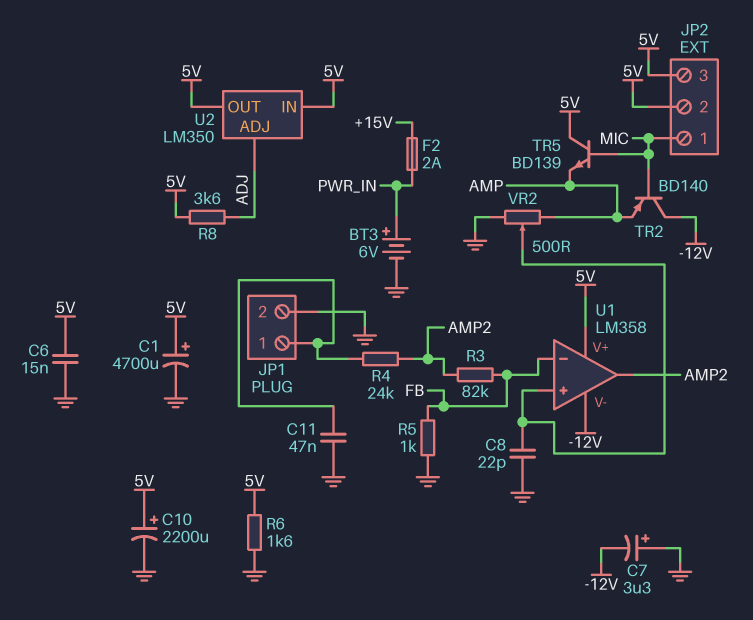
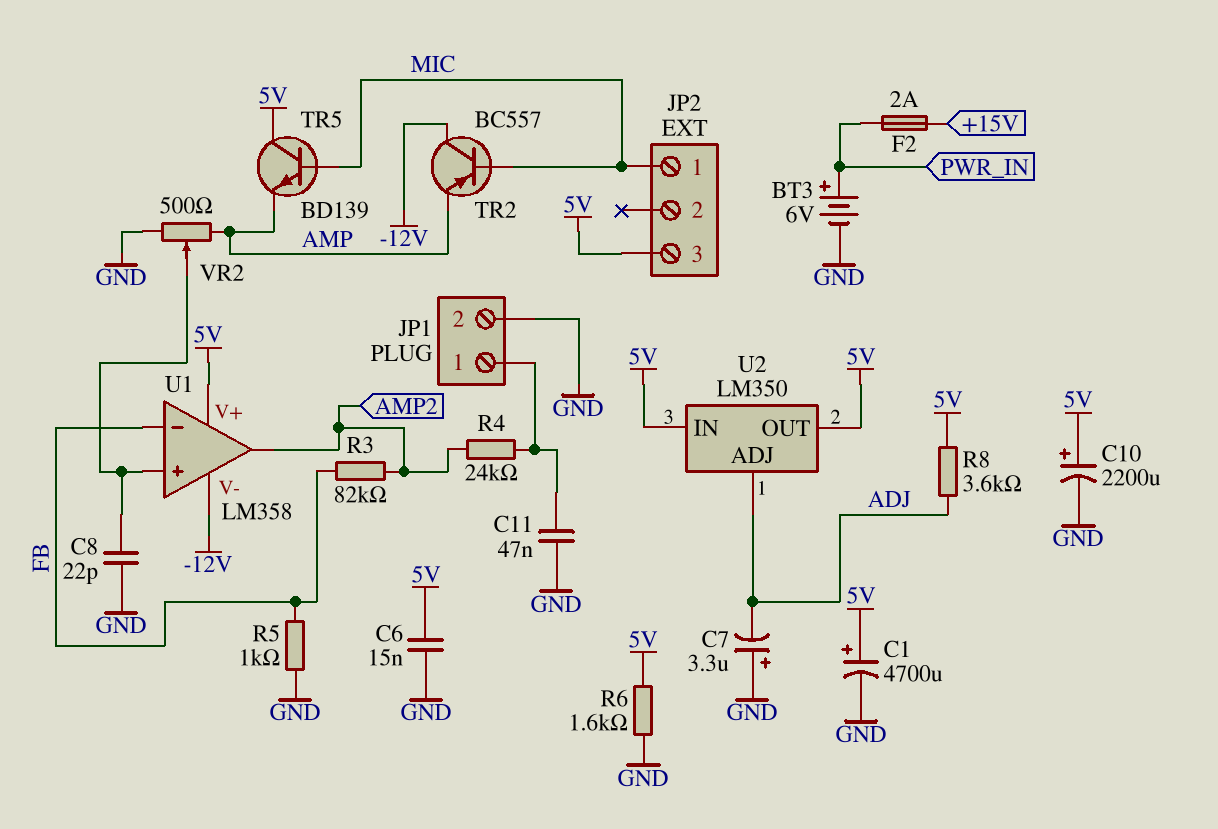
C7: 3.3uF (plus GND, minus -12V) -> 3.3uF (plus GND, minus ADJ)
JP2 pin 2: 5V -> none
TR2: PNP BD140 (B MIC, C -12V, E AMP) -> PNP BC557 (B MIC, C -12V, E AMP)

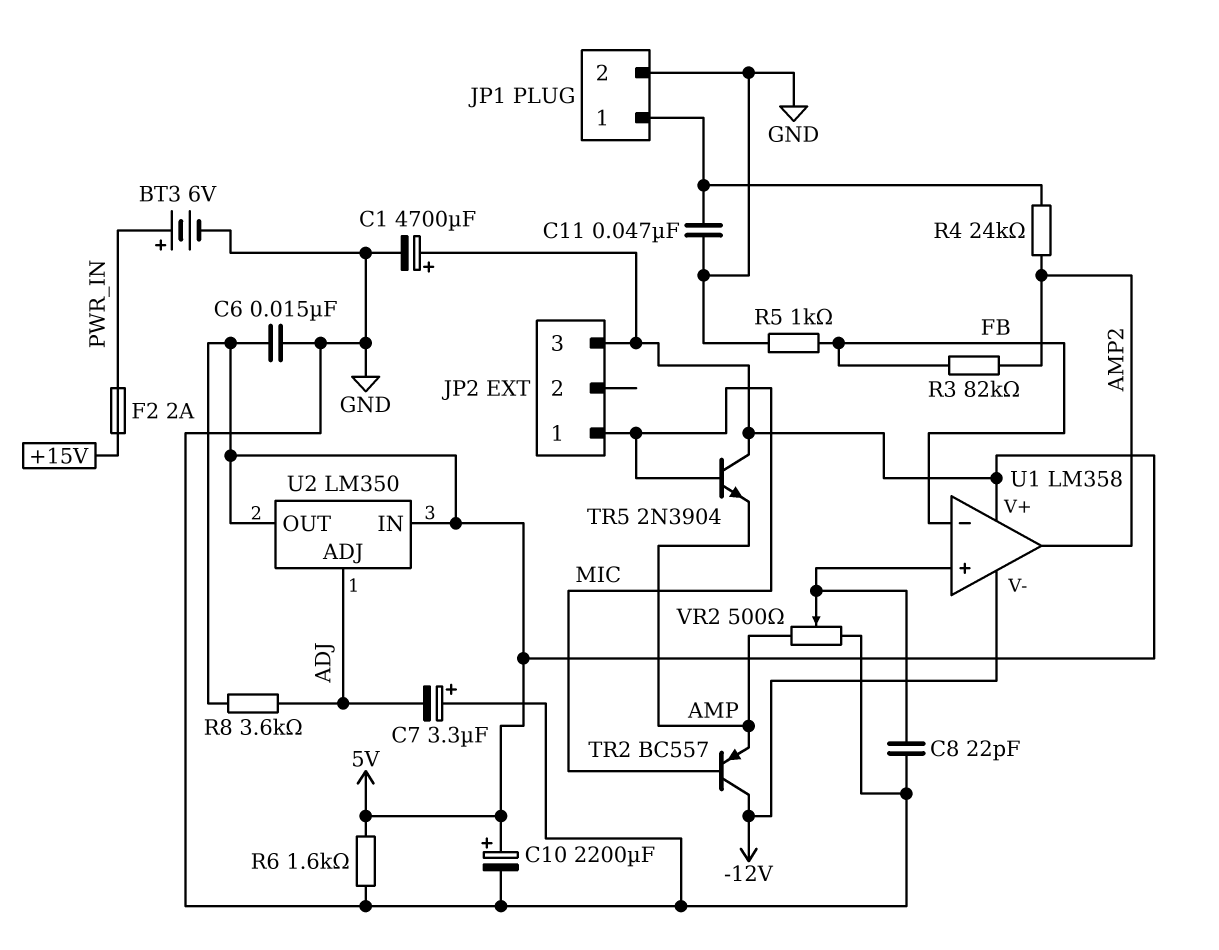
TR5: NPN BD139 (B MIC, C 5V, E AMP) -> NPN 2N3904 (B MIC, C 5V, E AMP)

